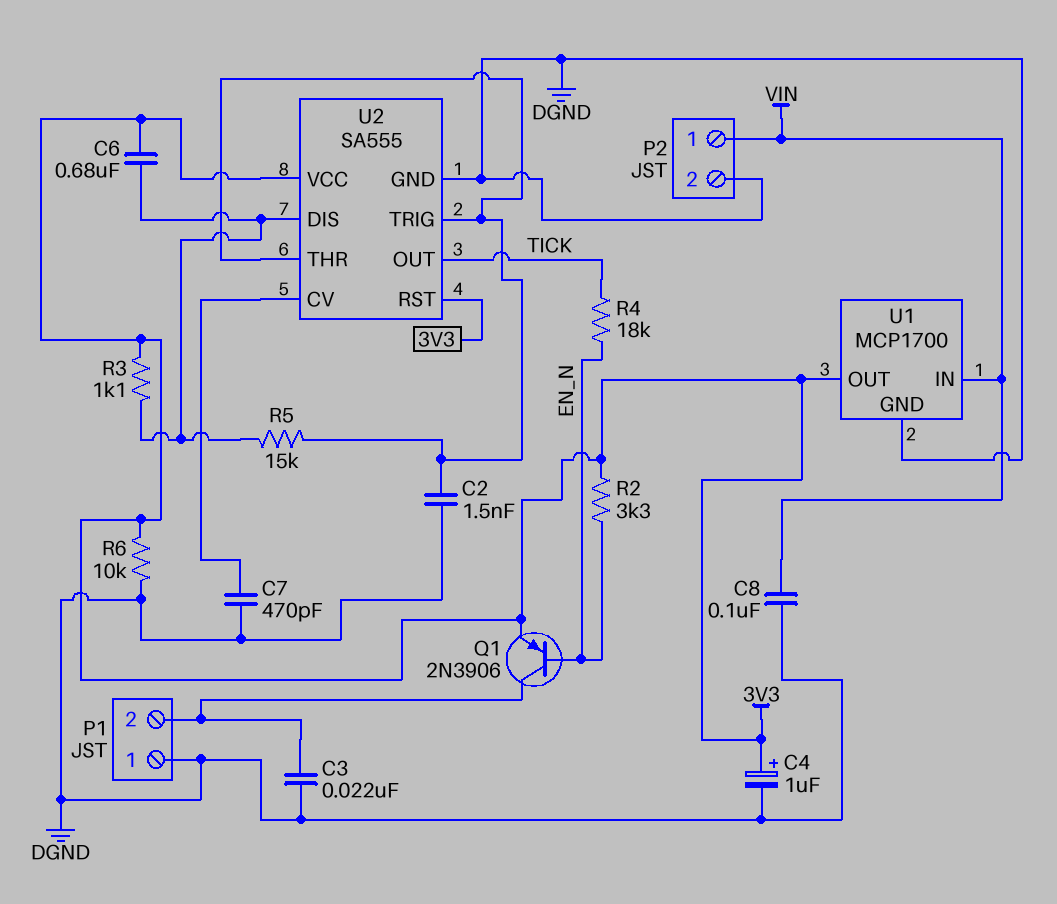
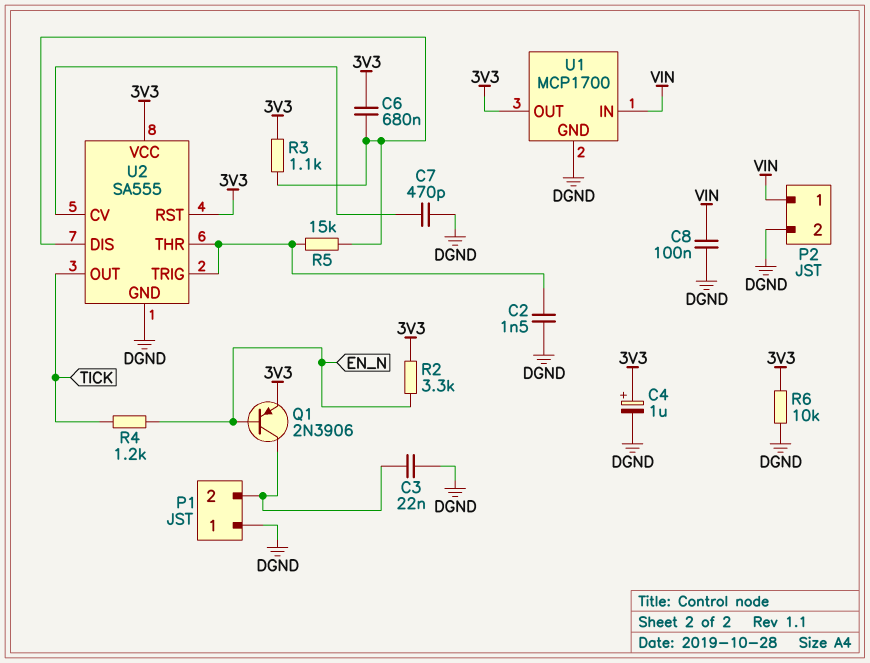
R4: 18k (EN_N, TICK) -> 1.2k (EN_N, TICK)

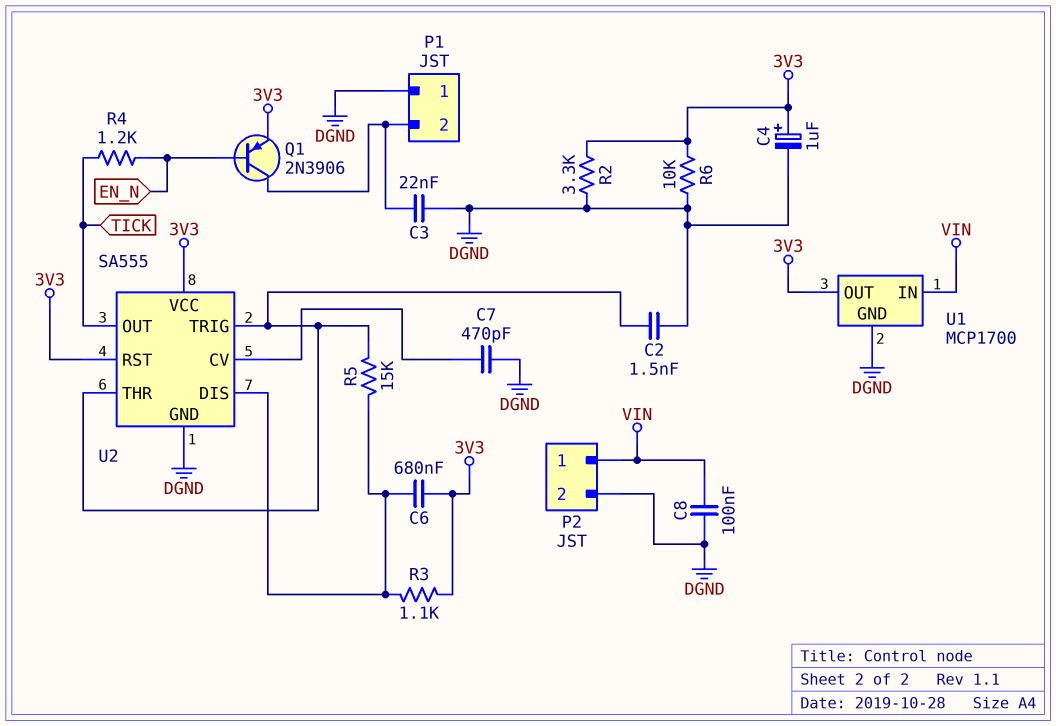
R2: 3.3k (3V3, EN_N) -> 3.3k (3V3, DGND)

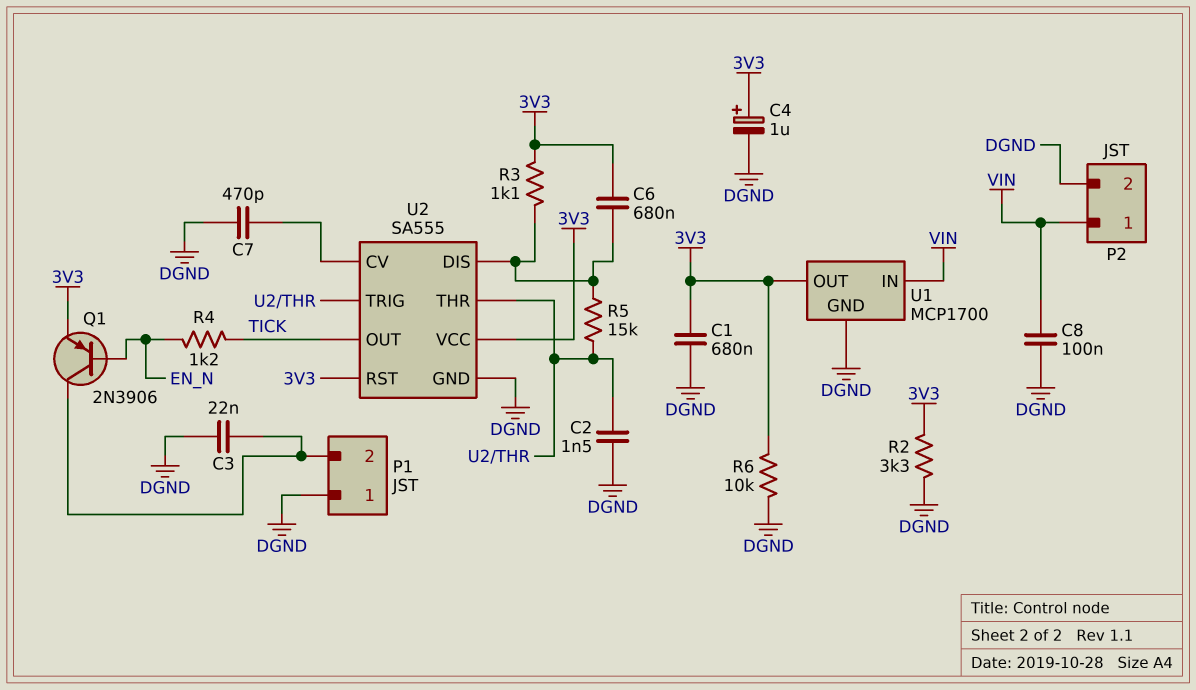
C1: none -> 680nF (3V3, DGND)

